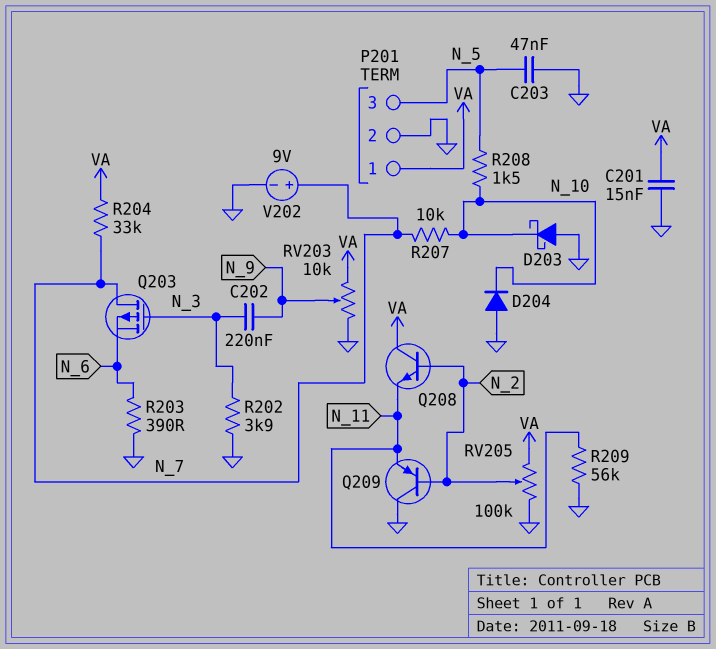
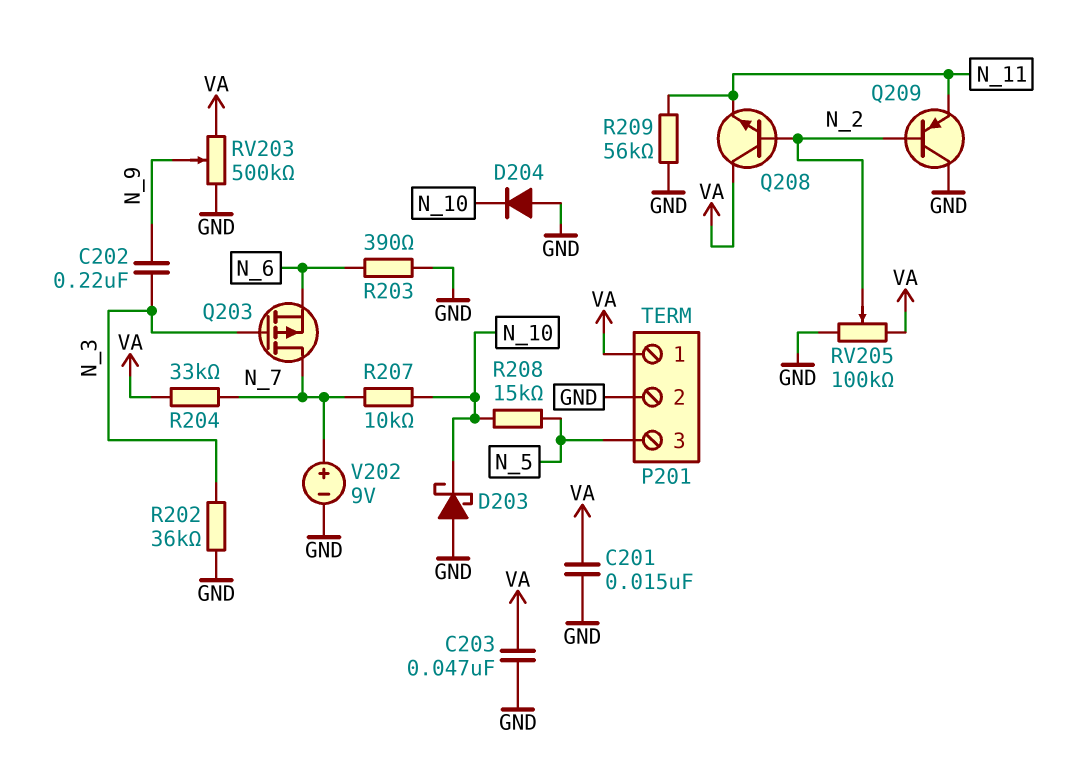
C203: 47nF (GND, N_5) -> 47nF (GND, VA)
R202: 3.9k (GND, N_3) -> 36k (GND, N_3)
R208: 1.5k (N_5, N_10) -> 15k (N_5, N_10)
RV203: 10k (GND, VA, wiper N_9) -> 500k (GND, VA, wiper N_9)

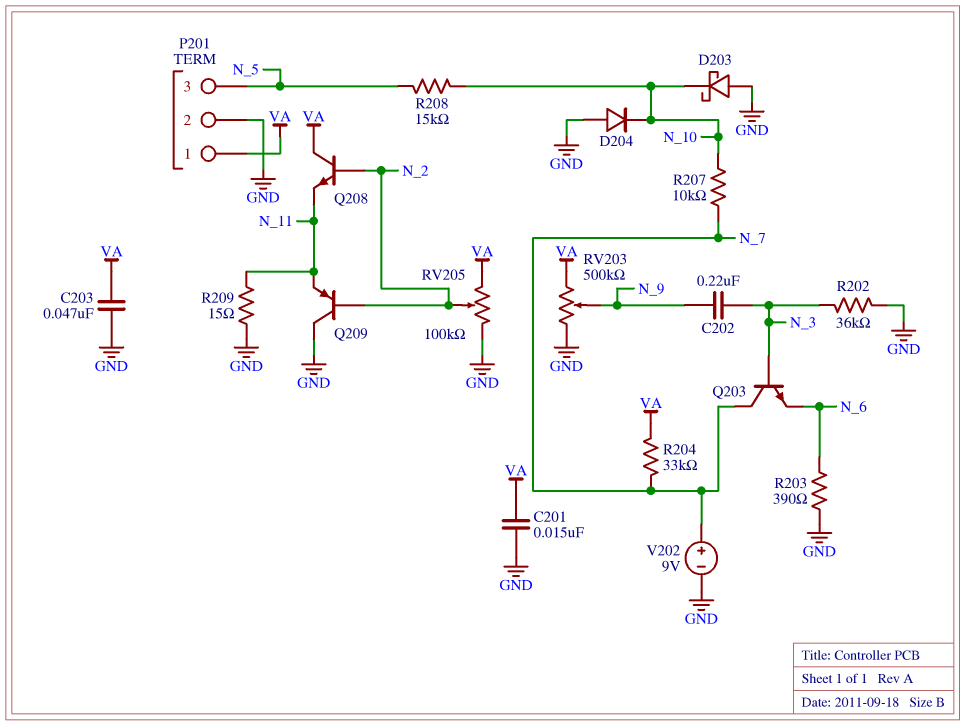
Q203: PMOS (G N_3, D N_7, S N_6) -> NPN (B N_3, C N_7, E N_6)
R209: 56k (GND, N_11) -> 15 (GND, N_11)

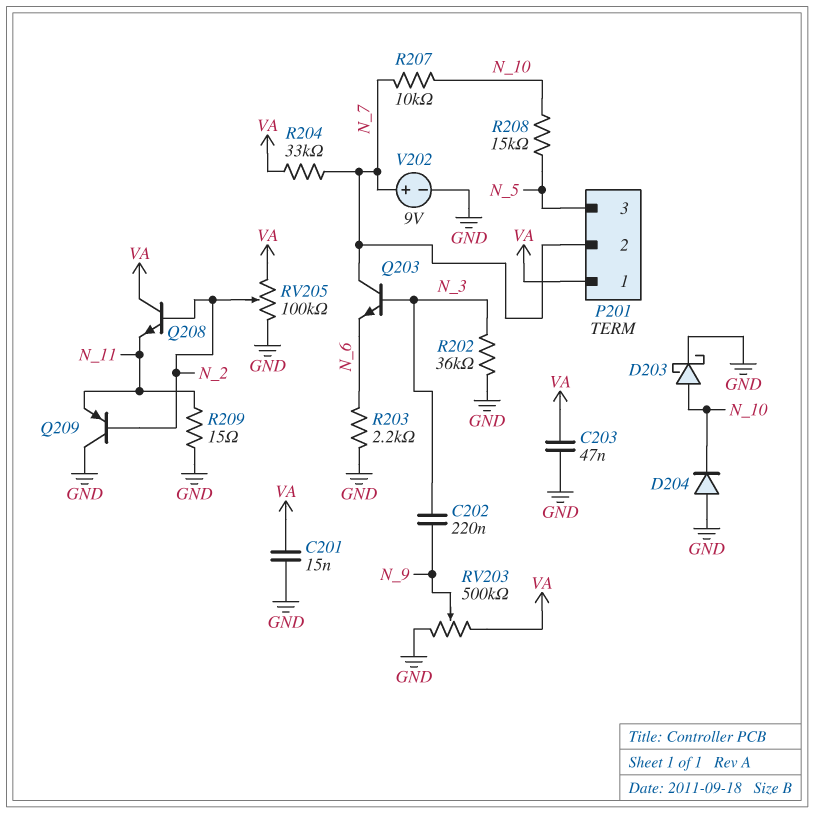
D203: schottky (A GND, K N_10) -> schottky (A N_10, K GND)
P201 pin 2: GND -> N_7
R203: 390 (GND, N_6) -> 2.2k (GND, N_6)

